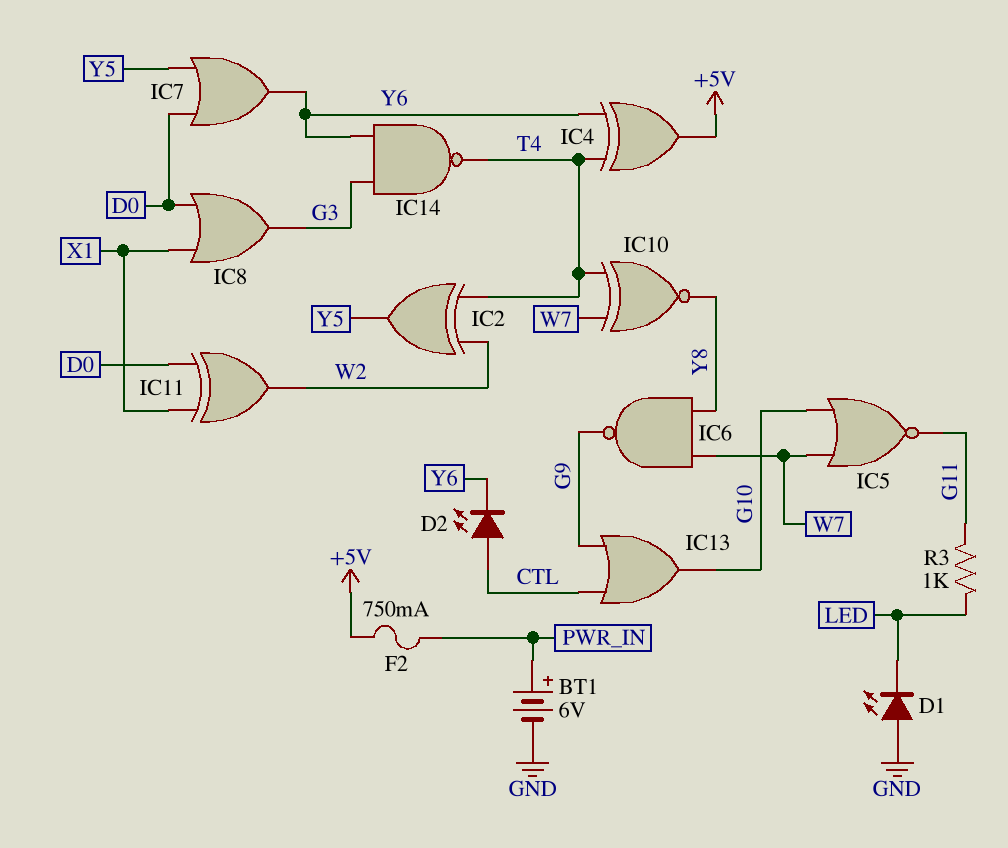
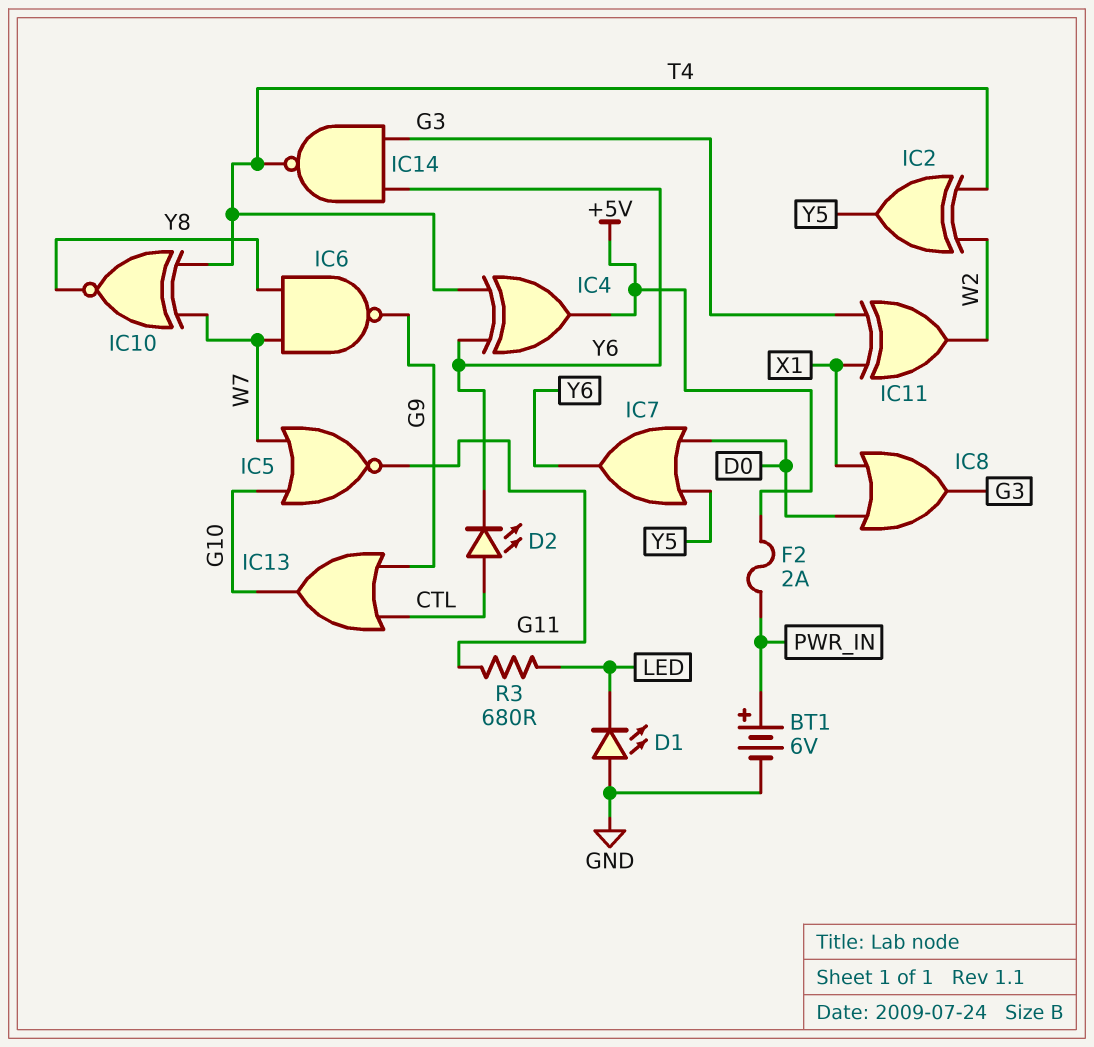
F2: 750mA (+5V, PWR_IN) -> 2A (+5V, PWR_IN)
IC11: XOR (in D0, in X1, out W2) -> XOR (in G3, in X1, out W2)
R3: 1k (G11, LED) -> 680 (G11, LED)

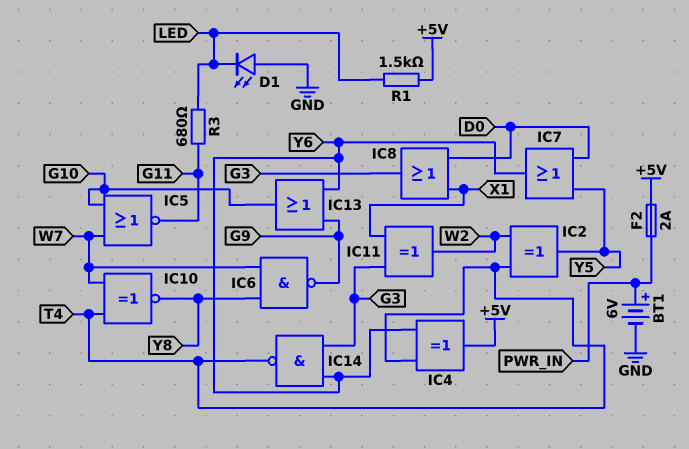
D2: LED (A CTL, K Y6) -> none
IC13: OR (in CTL, in G9, out G10) -> OR (in G9, in Y6, out G10)
R1: none -> 1.5k (+5V, LED)

